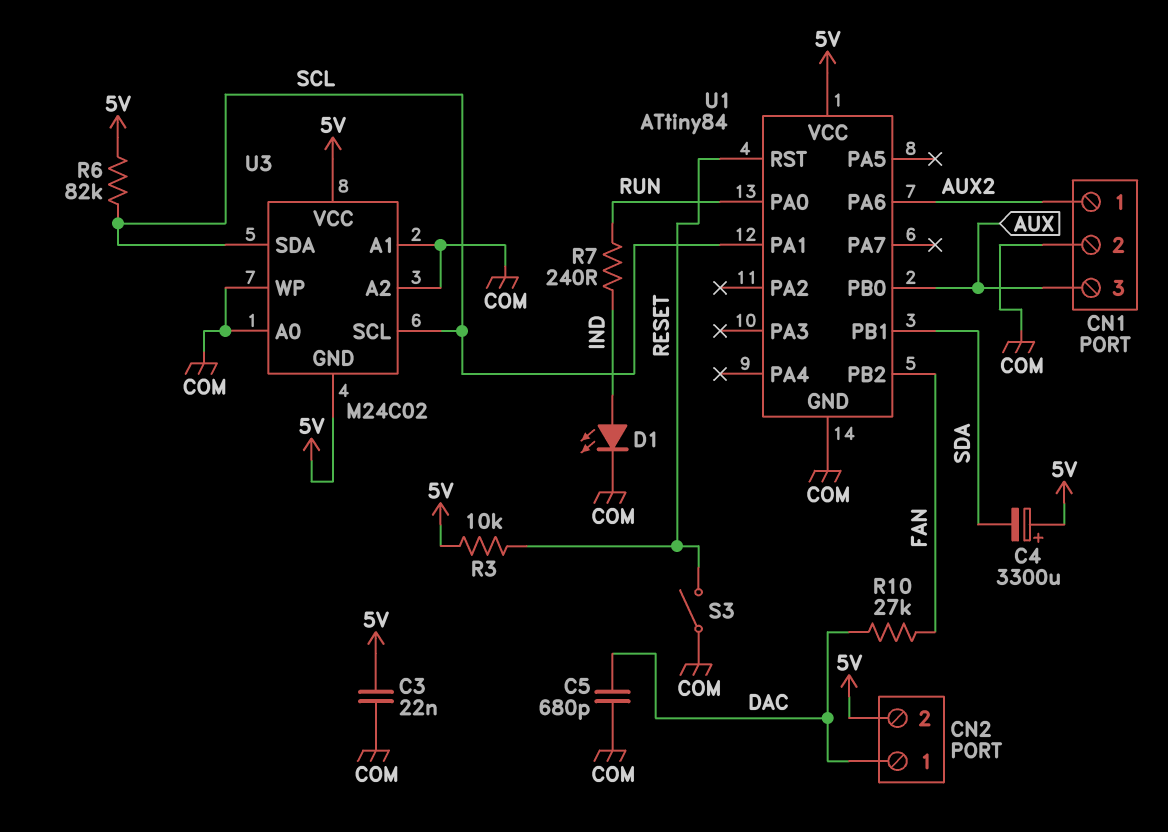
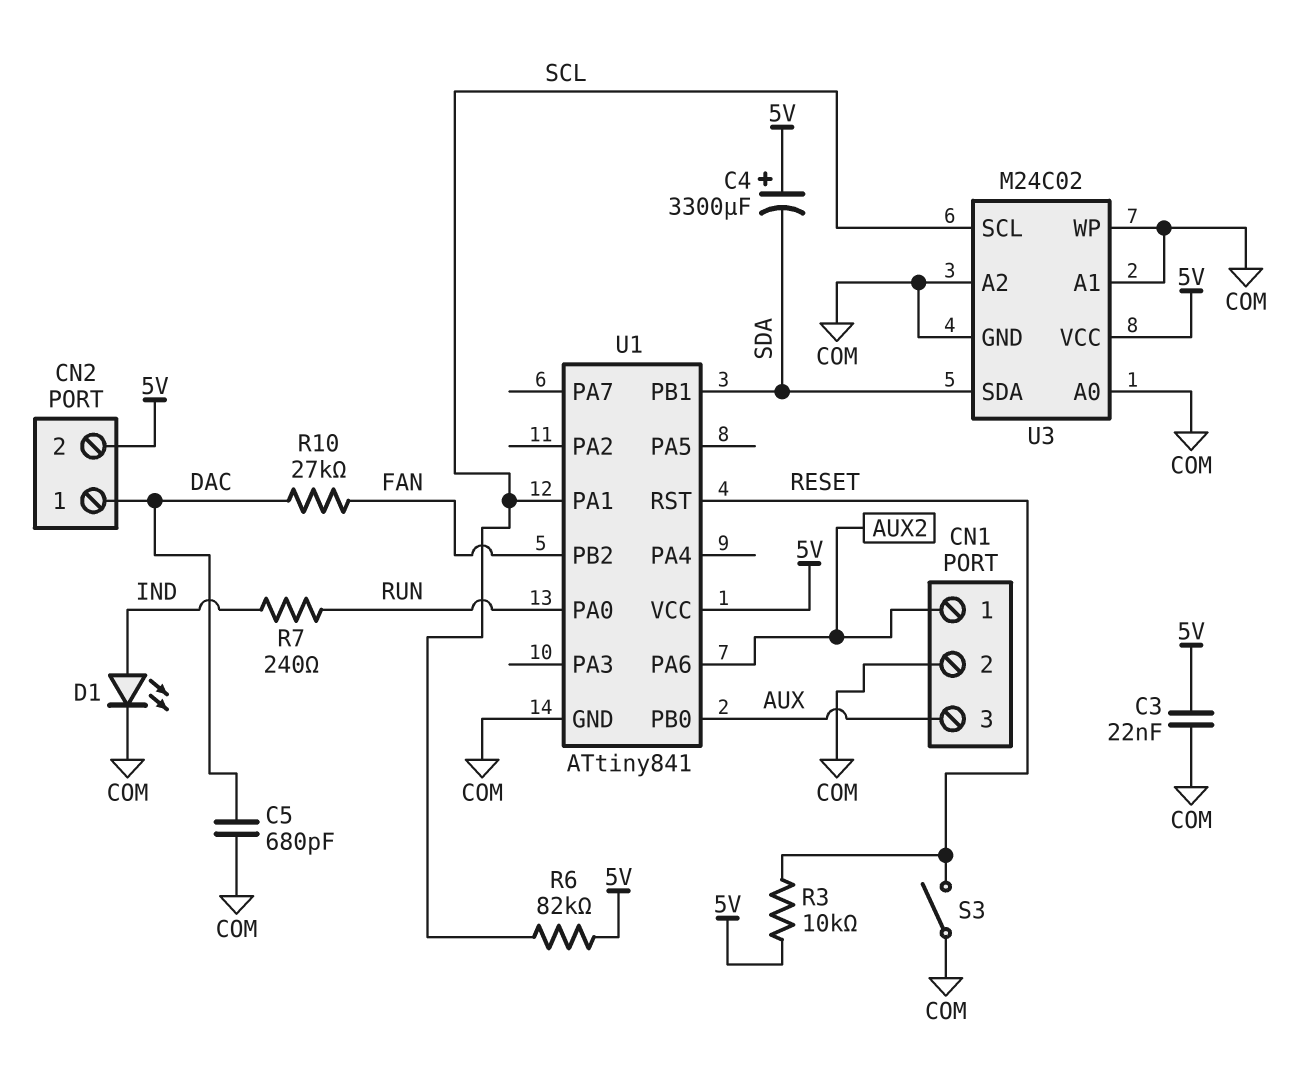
U1: ATtiny84 -> ATtiny841
U3 pin GND: 5V -> COM
U3 pin SDA: SCL -> SDA

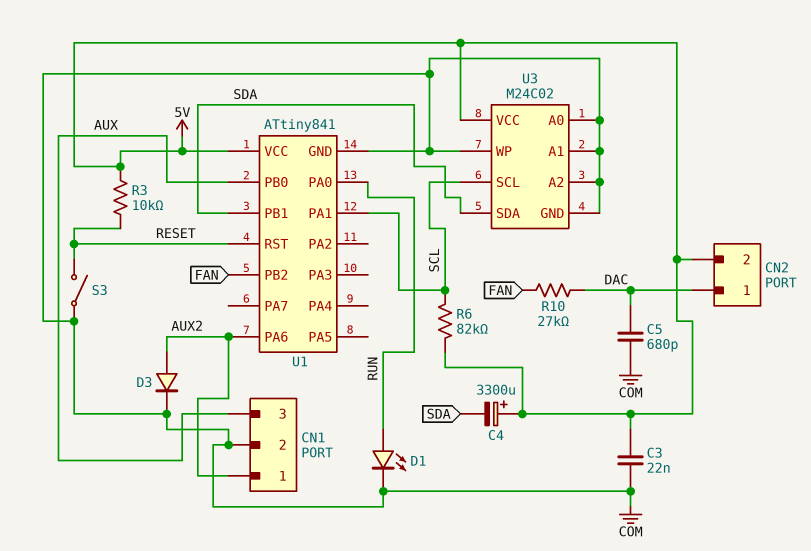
D1: LED (A IND, K COM) -> LED (A RUN, K COM)
D3: none -> diode (A AUX2, K COM)
R7: 240 (IND, RUN) -> none

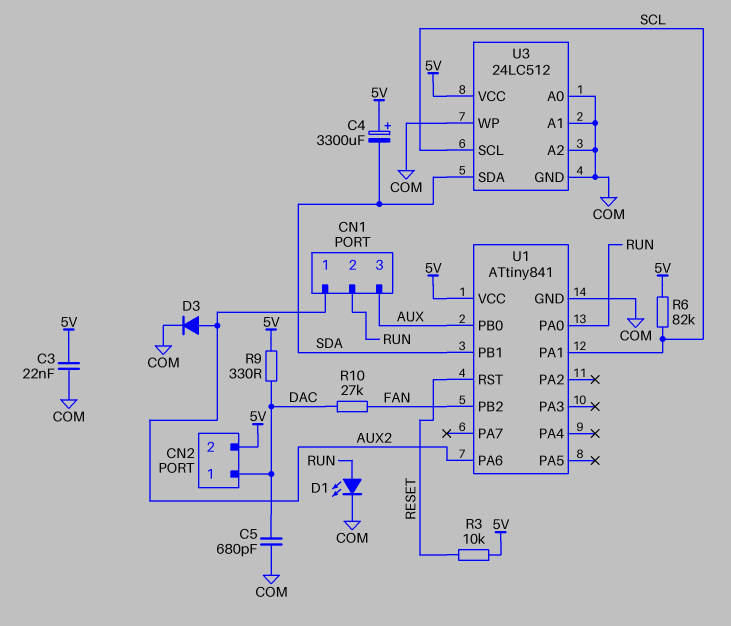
CN1 pin 2: COM -> RUN
R9: none -> 330 (5V, DAC)
S3: switch (COM, RESET) -> none
U3: M24C02 -> 24LC512

